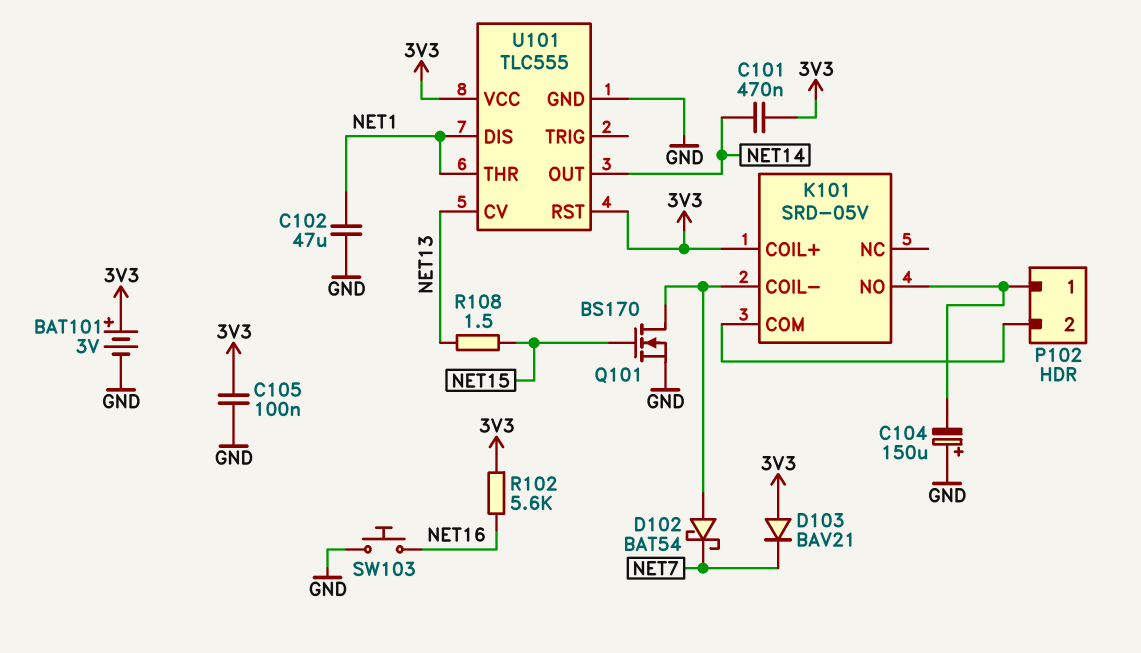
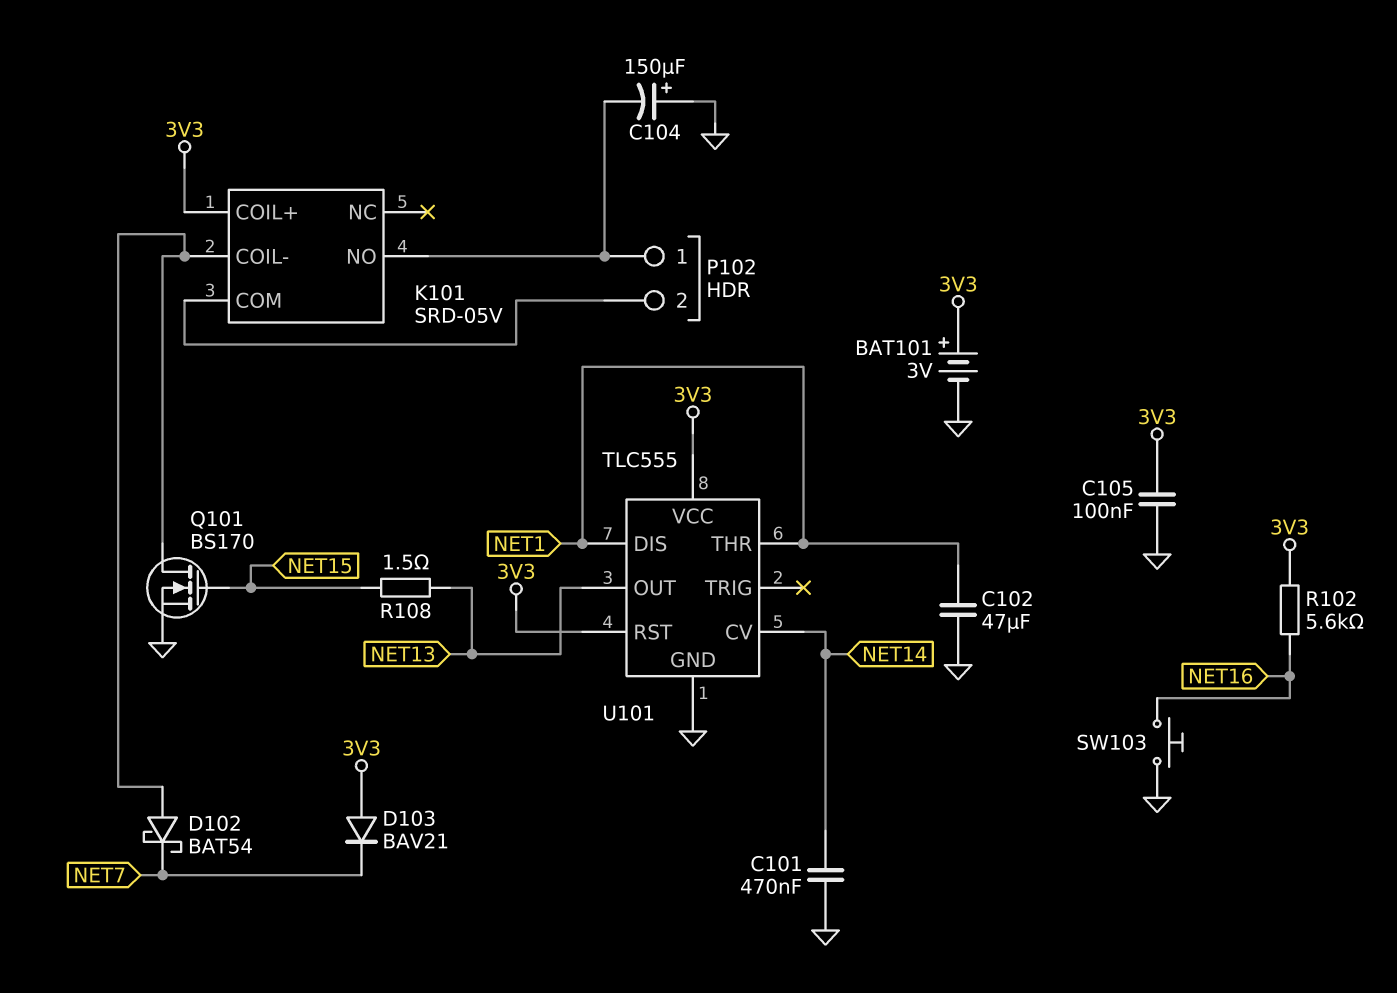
C101: 470nF (3V3, NET14) -> 470nF (GND, NET14)
U101 pin CV: NET13 -> NET14
U101 pin OUT: NET14 -> NET13

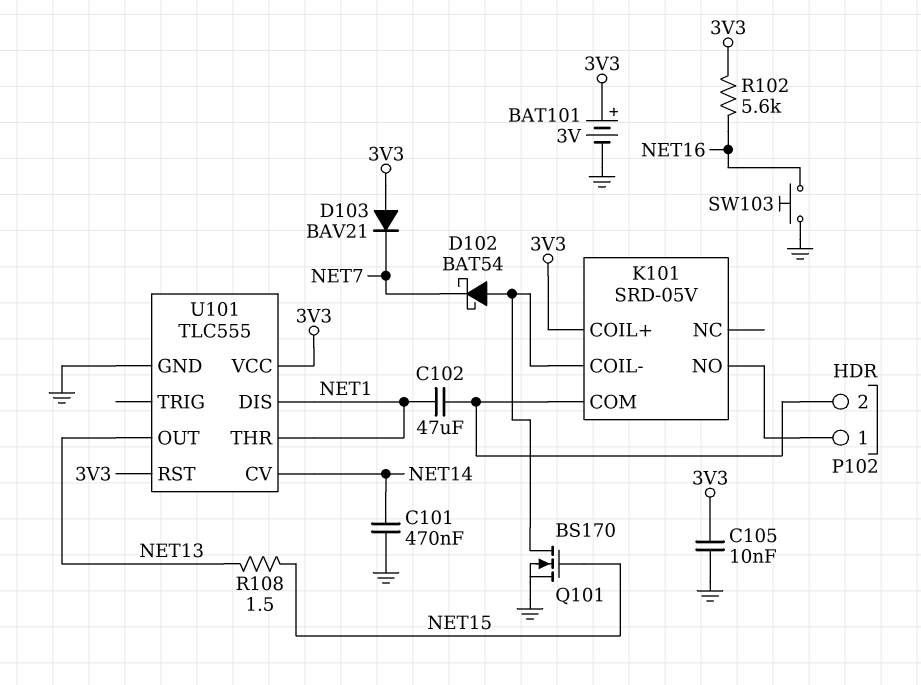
C102: 47uF (GND, NET1) -> 47uF (K101/COM, NET1)
C104: 150uF (plus GND, minus K101/NO) -> none
C105: 100nF (3V3, GND) -> 10nF (3V3, GND)

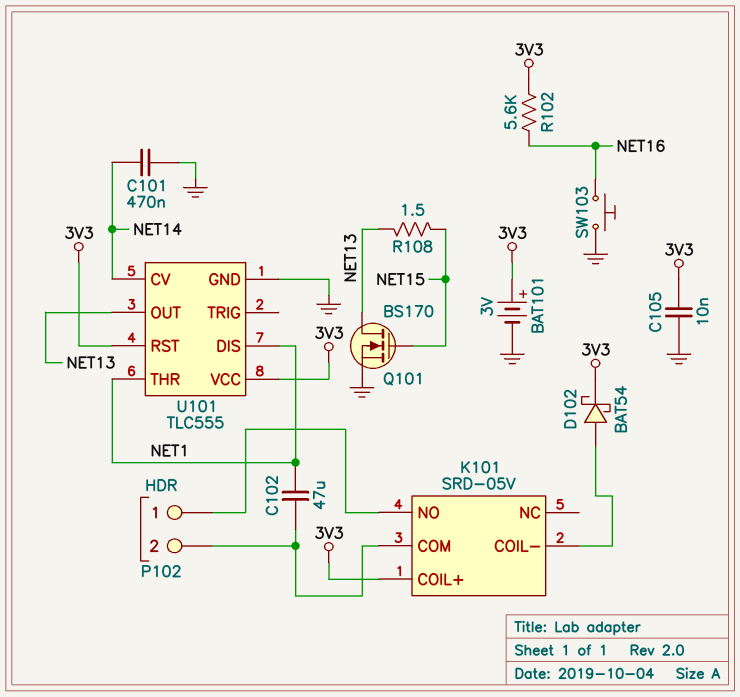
D102: schottky BAT54 (A K101/COIL-, K NET7) -> schottky BAT54 (A K101/COIL-, K 3V3)
D103: diode BAV21 (A 3V3, K NET7) -> none
Q101: NMOS BS170 (G NET15, D K101/COIL-, S GND) -> NMOS BS170 (G NET15, D NET13, S GND)

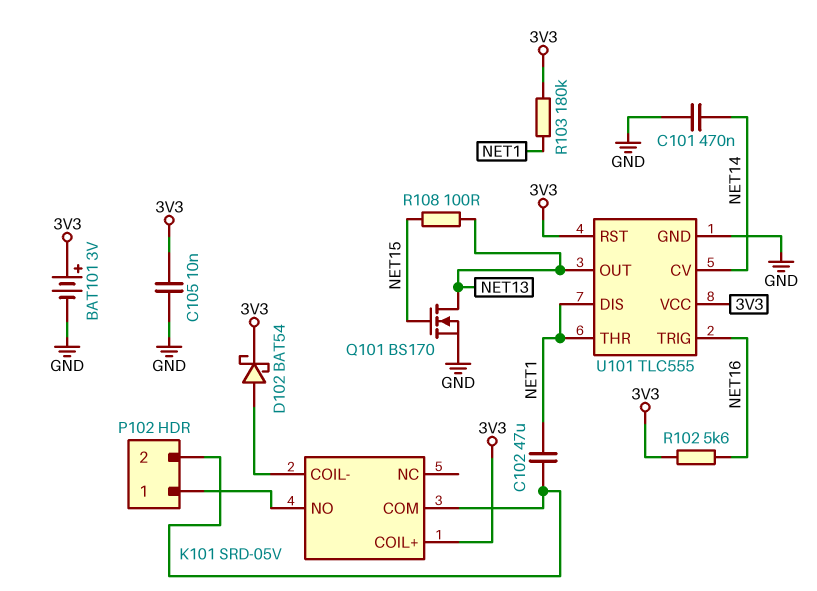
R103: none -> 180k (3V3, NET1)
R108: 1.5 (NET13, NET15) -> 100 (NET13, NET15)
SW103: button (GND, NET16) -> none
U101 pin TRIG: none -> NET16

